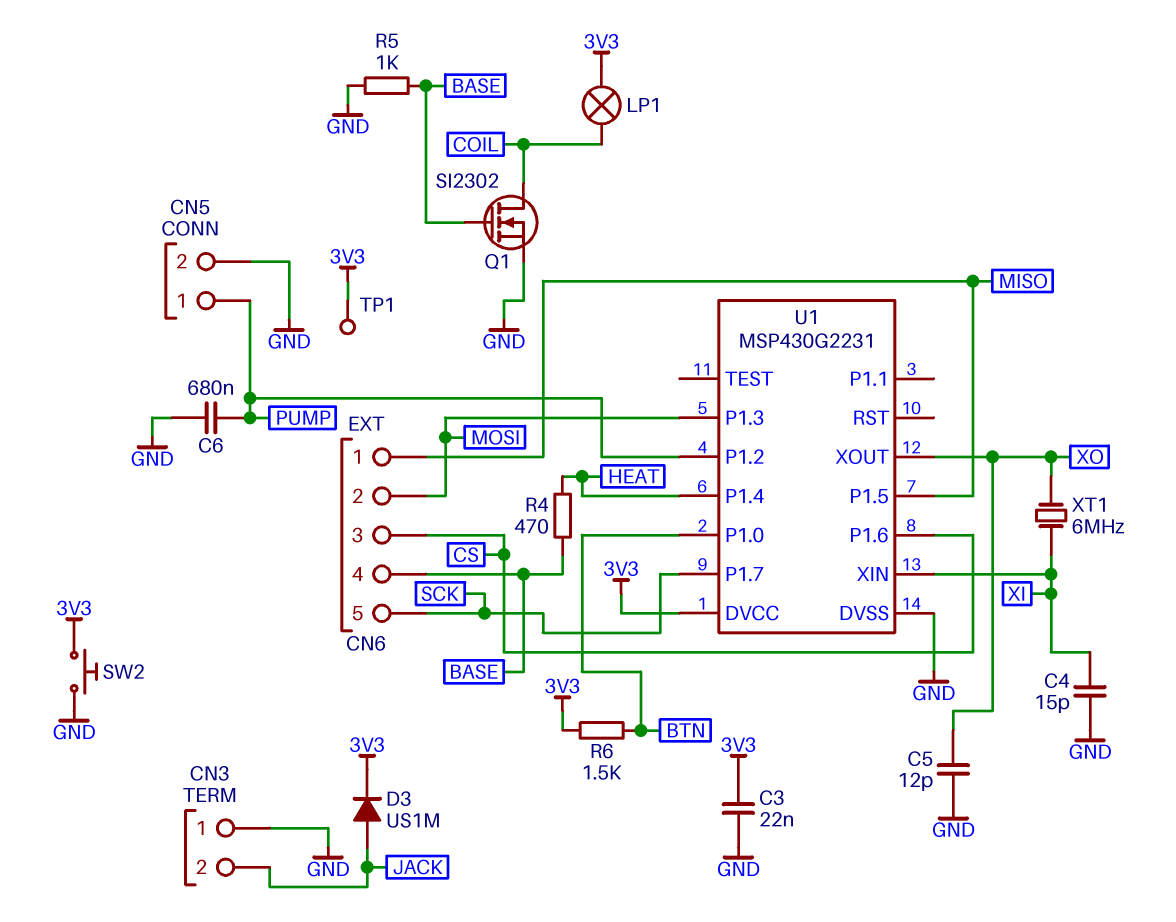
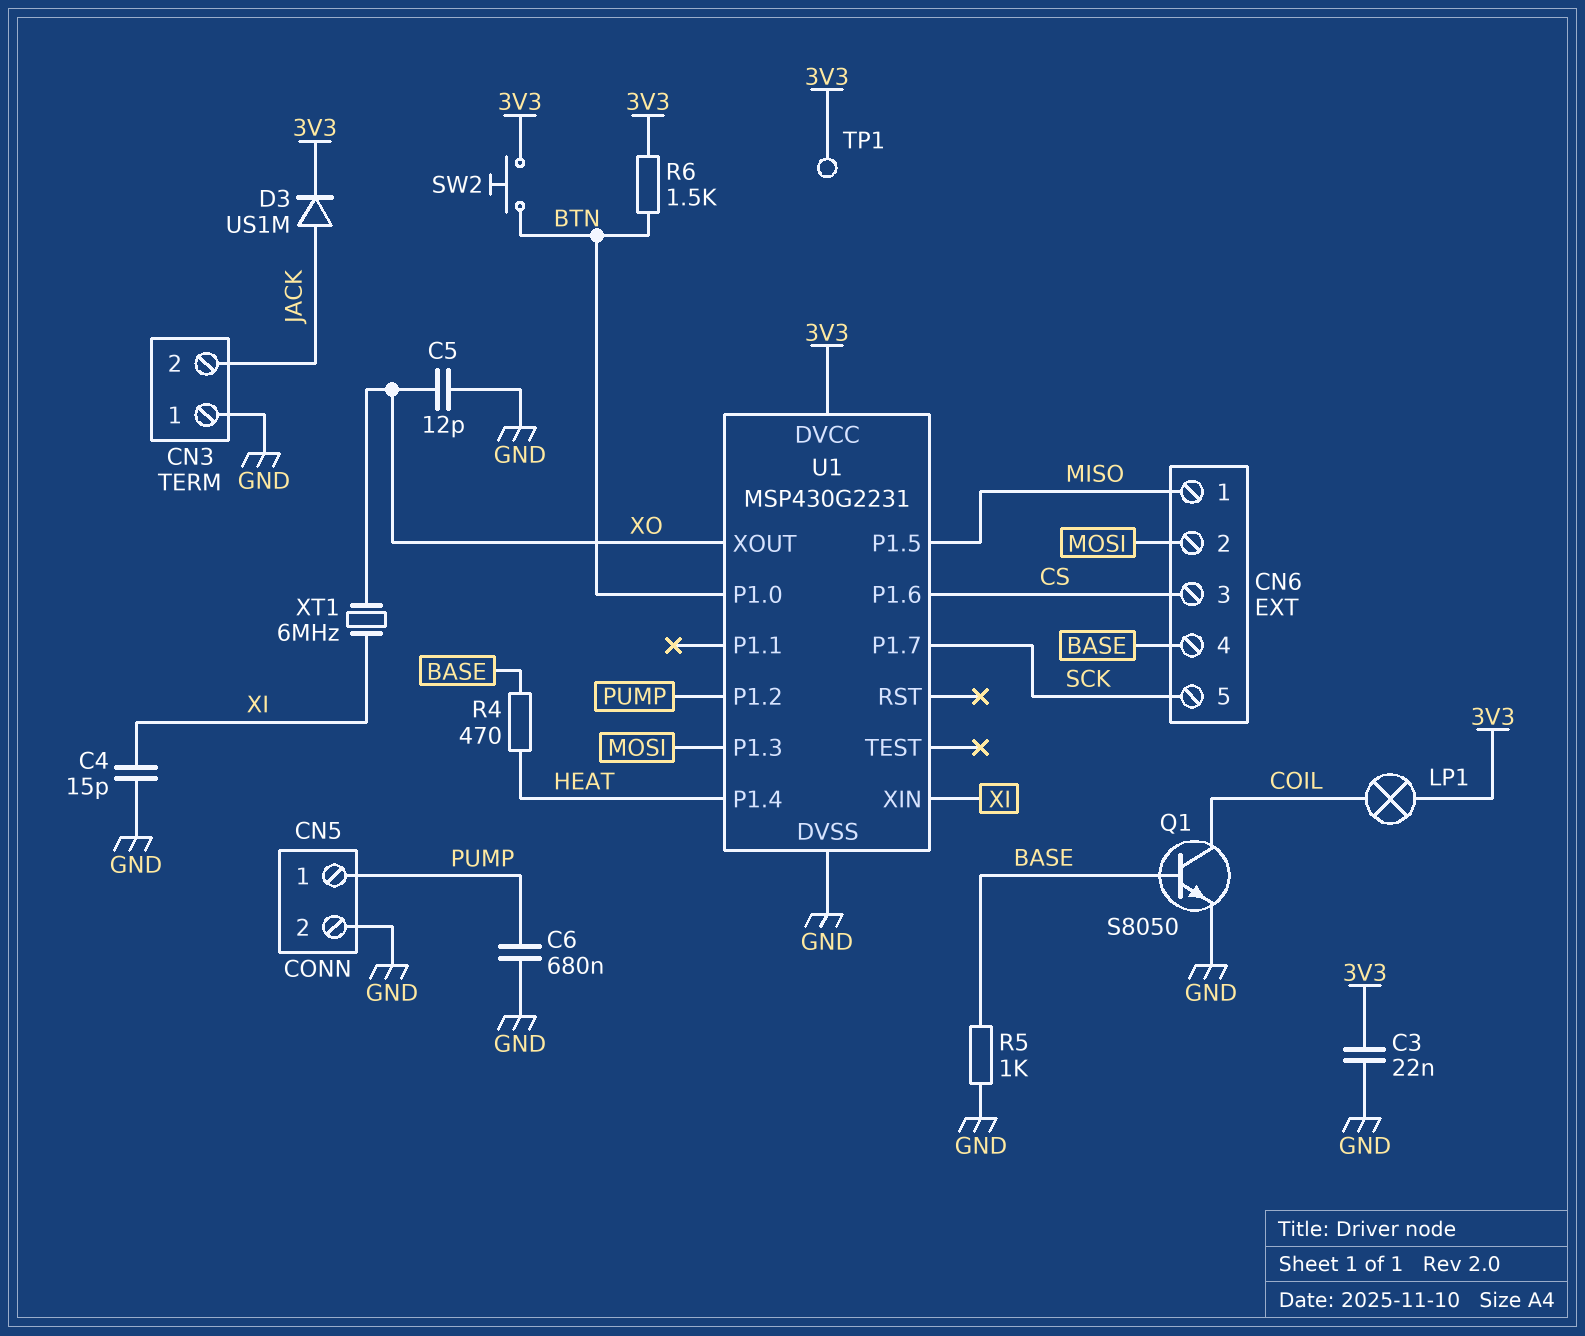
Q1: NMOS SI2302 (G BASE, D COIL, S GND) -> NPN S8050 (B BASE, C COIL, E GND)
SW2: button (3V3, GND) -> button (3V3, BTN)

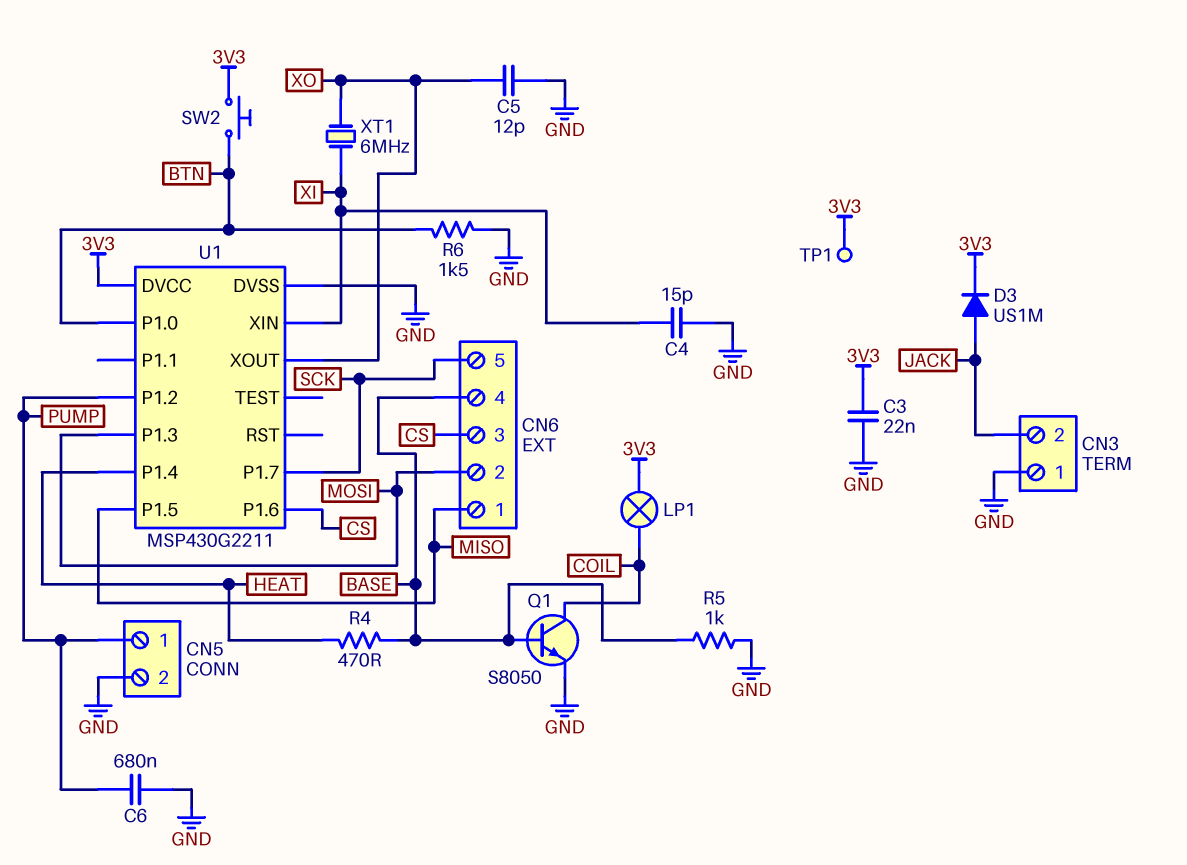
R6: 1.5k (3V3, BTN) -> 1.5k (BTN, GND)
U1: MSP430G2231 -> MSP430G2211

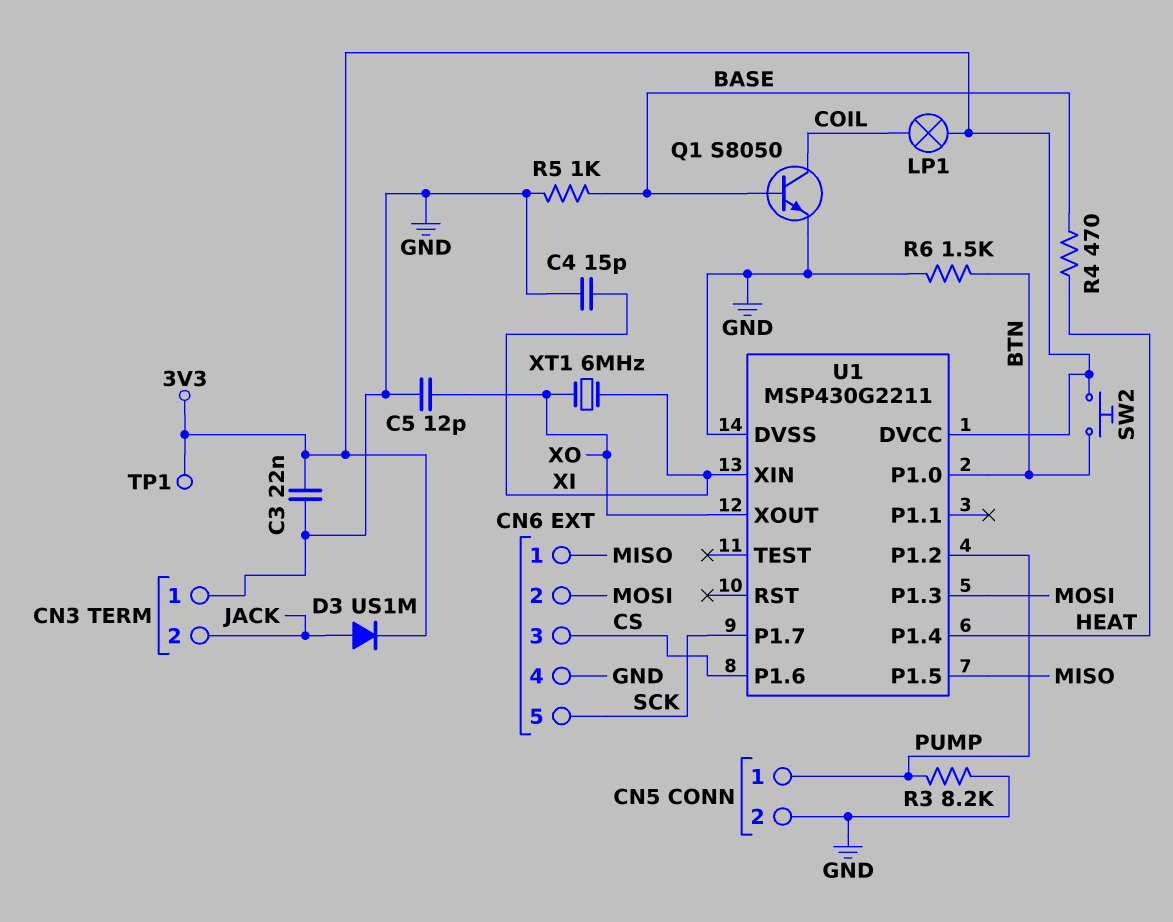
C6: 680nF (GND, PUMP) -> none
CN6 pin 4: BASE -> GND
R3: none -> 8.2k (GND, PUMP)

